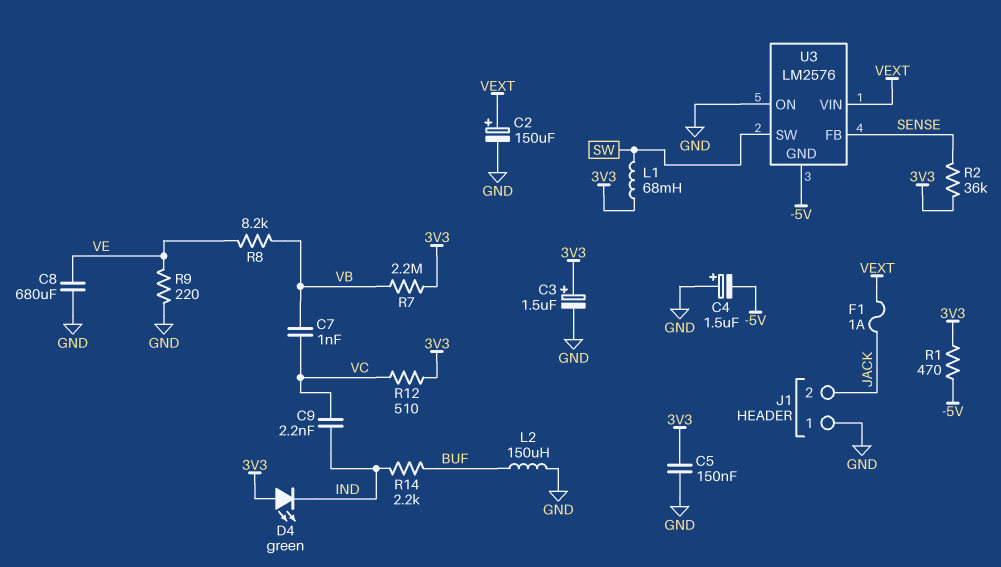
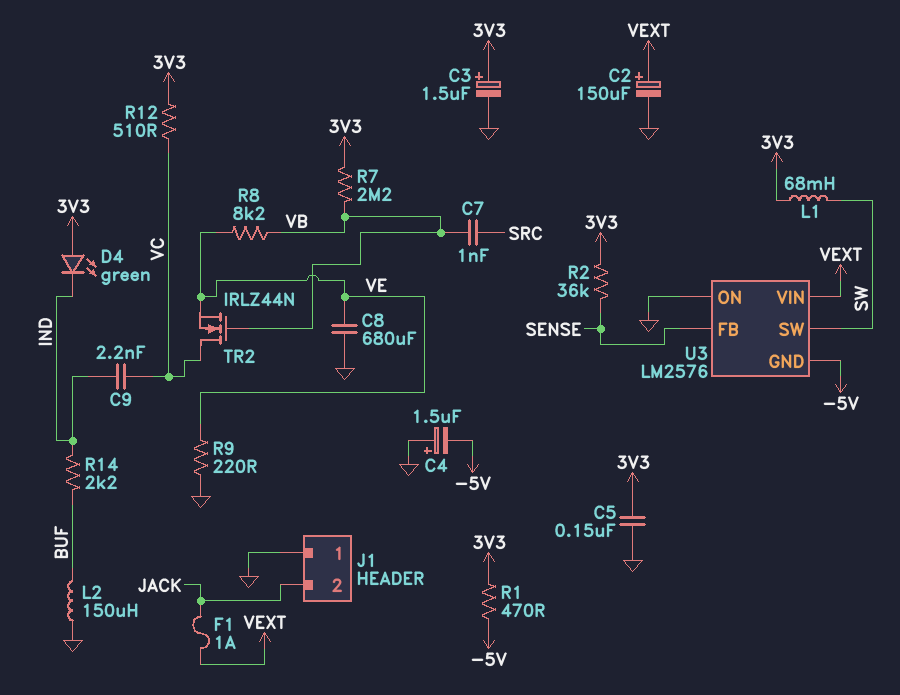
C7: 1nF (VB, VC) -> 1nF (SRC, VB)
TR2: none -> NMOS IRLZ44N (G VB, D VC, S VE)

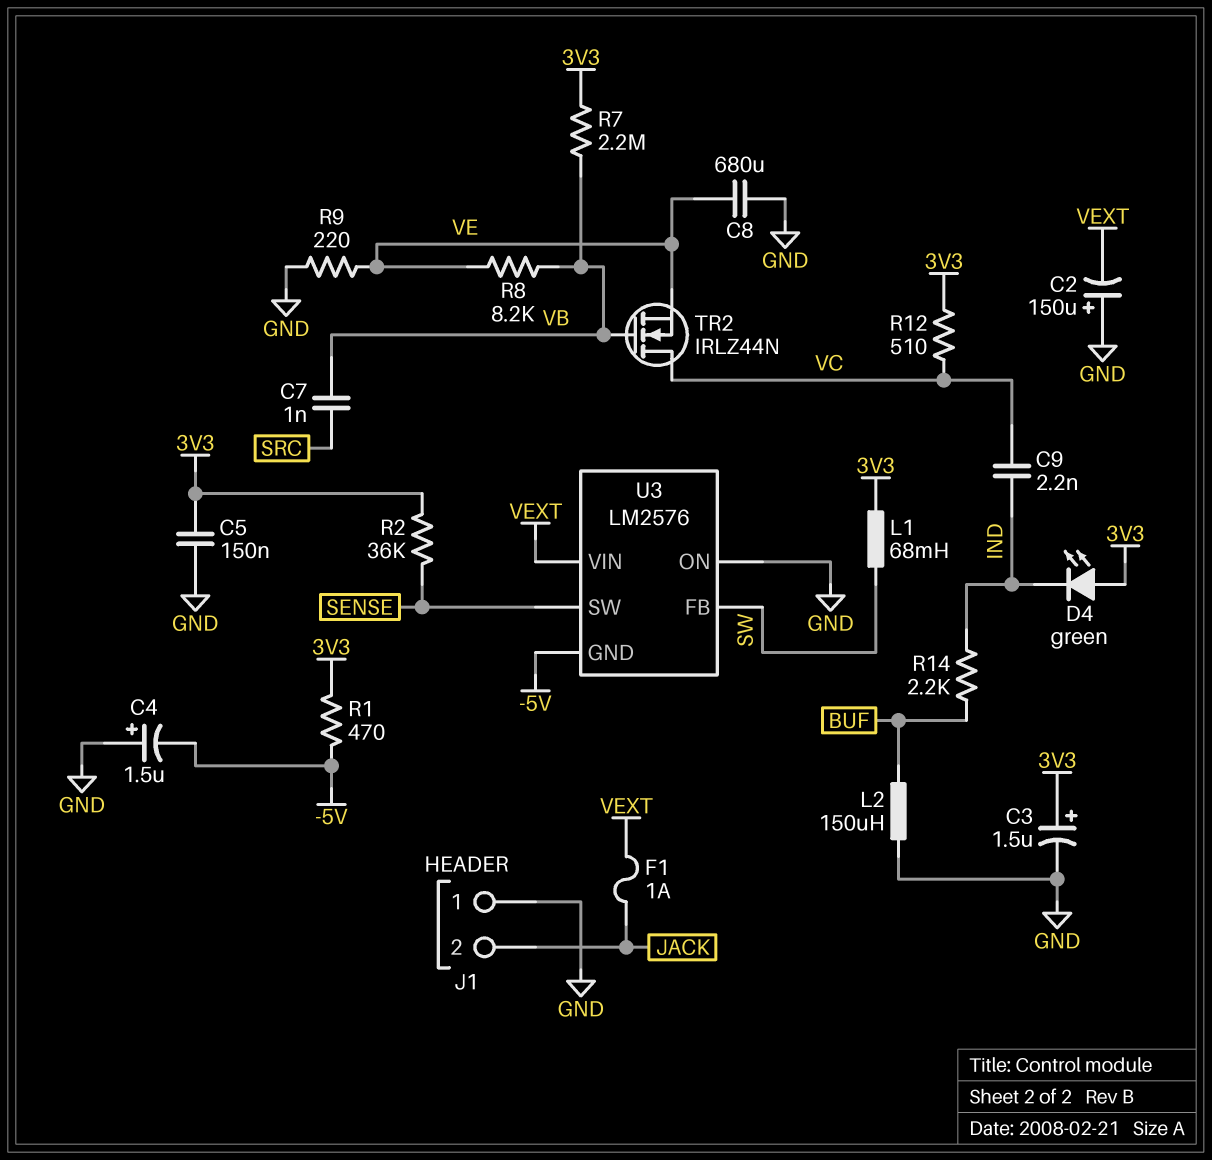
C2: 150uF (plus VEXT, minus GND) -> 150uF (plus GND, minus VEXT)
U3 pin FB: SENSE -> SW
U3 pin SW: SW -> SENSE

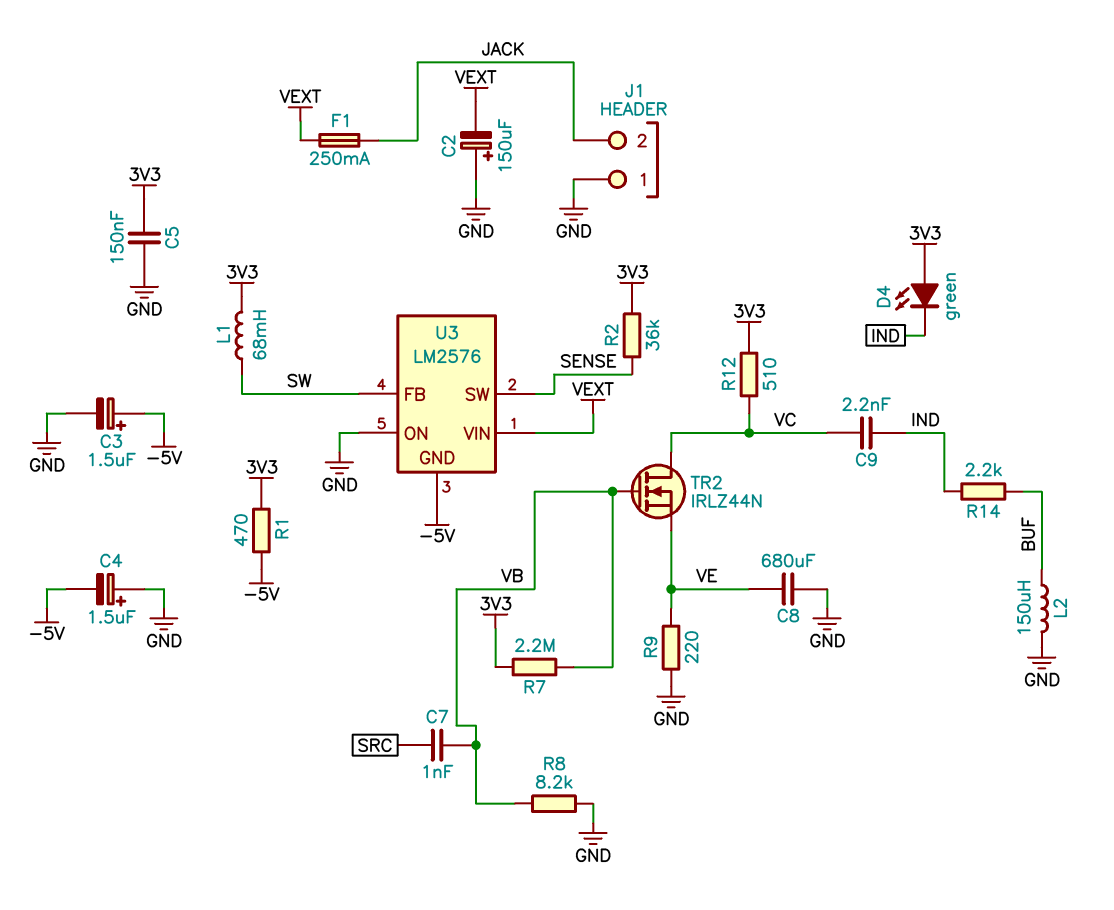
C3: 1.5uF (plus 3V3, minus GND) -> 1.5uF (plus -5V, minus GND)
F1: 1A (JACK, VEXT) -> 250mA (JACK, VEXT)
R8: 8.2k (VB, VE) -> 8.2k (GND, VB)

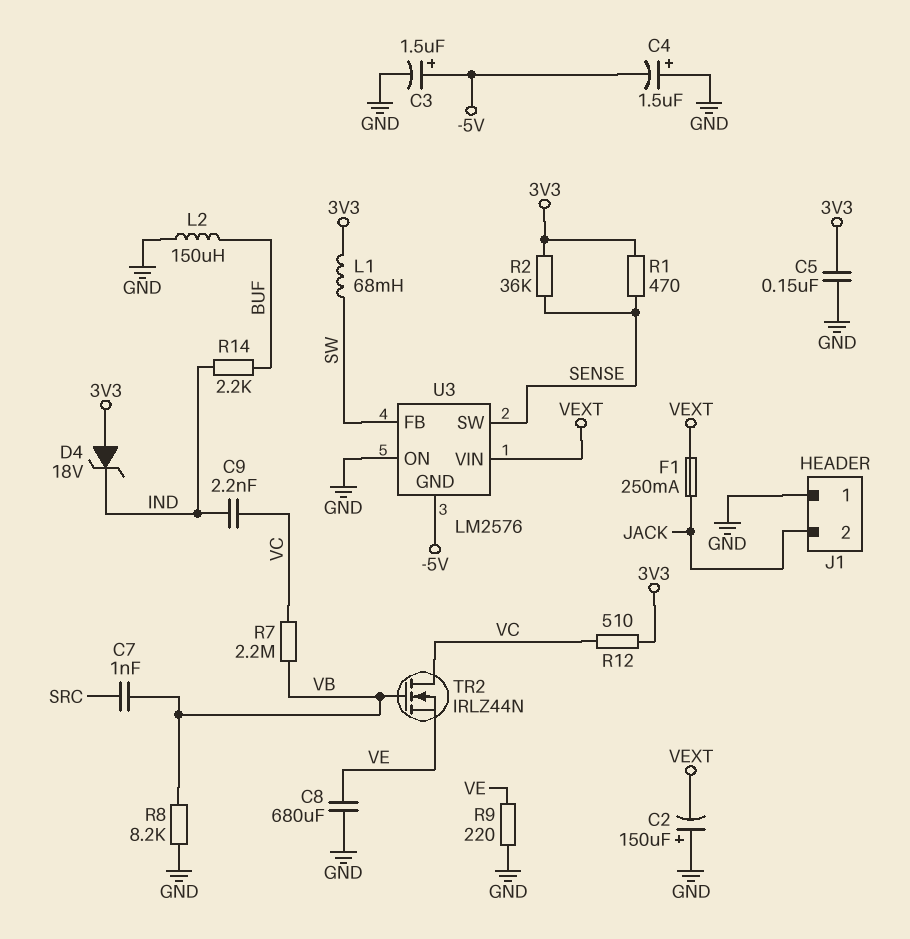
D4: LED green (A 3V3, K IND) -> zener 18V (A 3V3, K IND)
R1: 470 (-5V, 3V3) -> 470 (3V3, SENSE)
R7: 2.2M (3V3, VB) -> 2.2M (VB, VC)

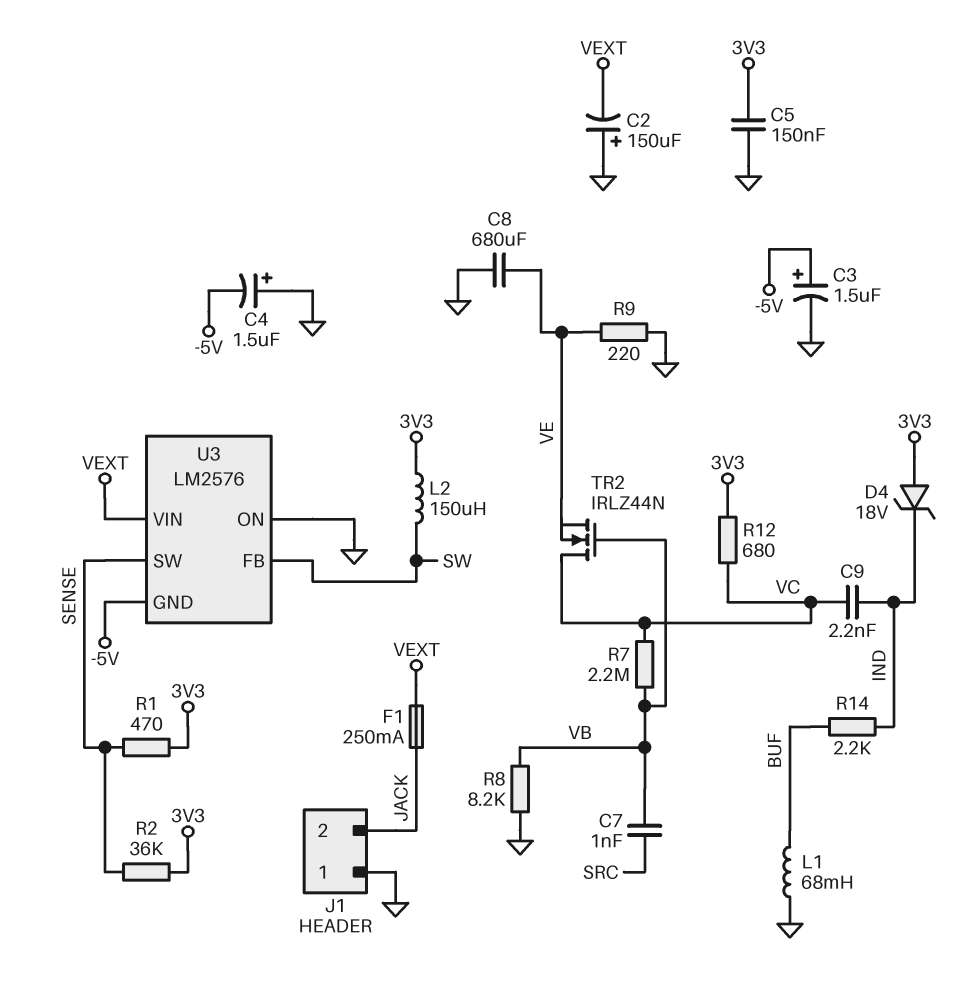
L1: 68mH (3V3, SW) -> 68mH (BUF, GND)
L2: 150uH (BUF, GND) -> 150uH (3V3, SW)
R12: 510 (3V3, VC) -> 680 (3V3, VC)

